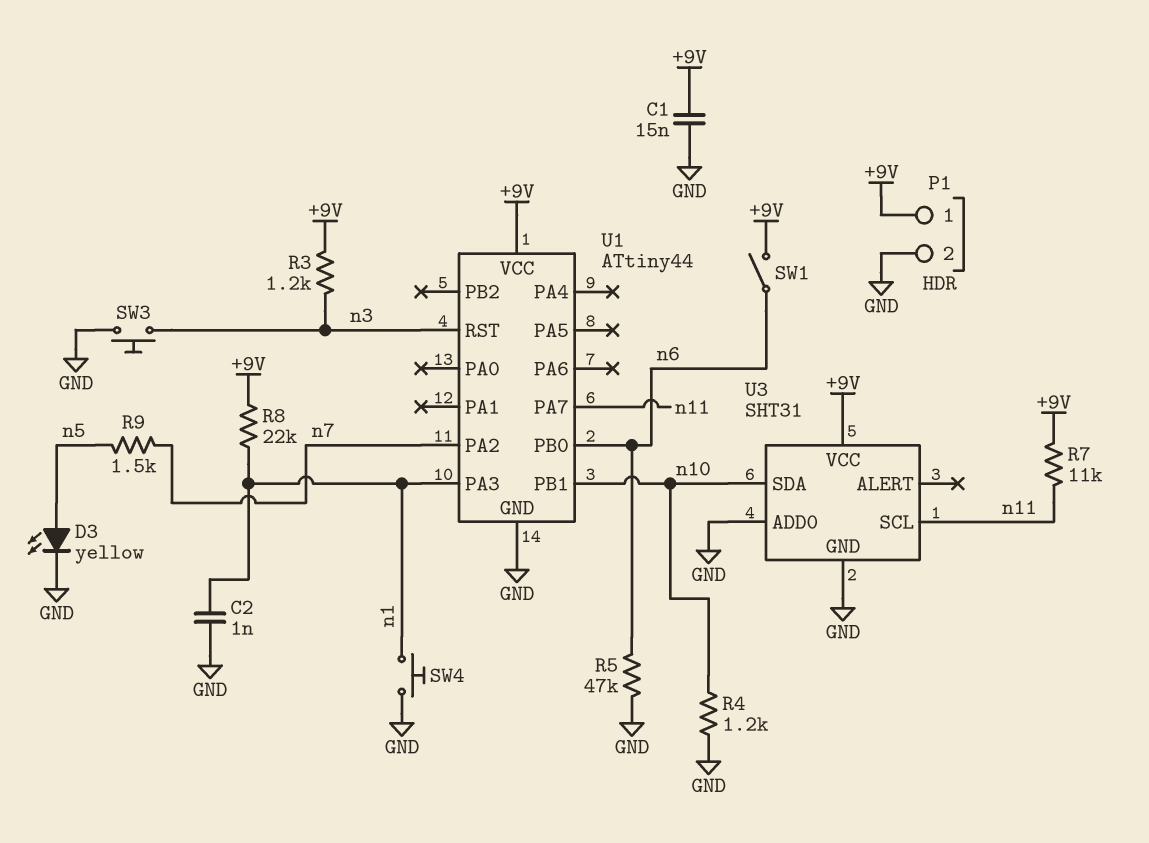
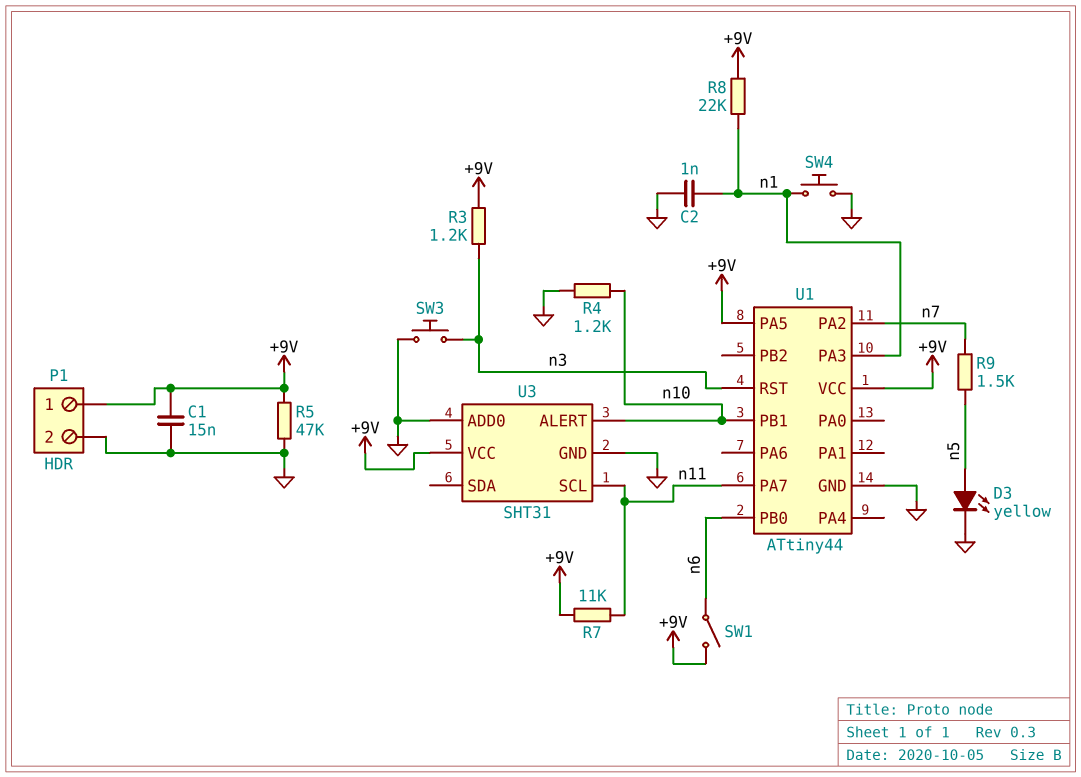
R5: 47k (GND, n6) -> 47k (+9V, GND)
U1 pin PA5: none -> +9V
U3 pin ALERT: none -> n10
U3 pin SDA: n10 -> none

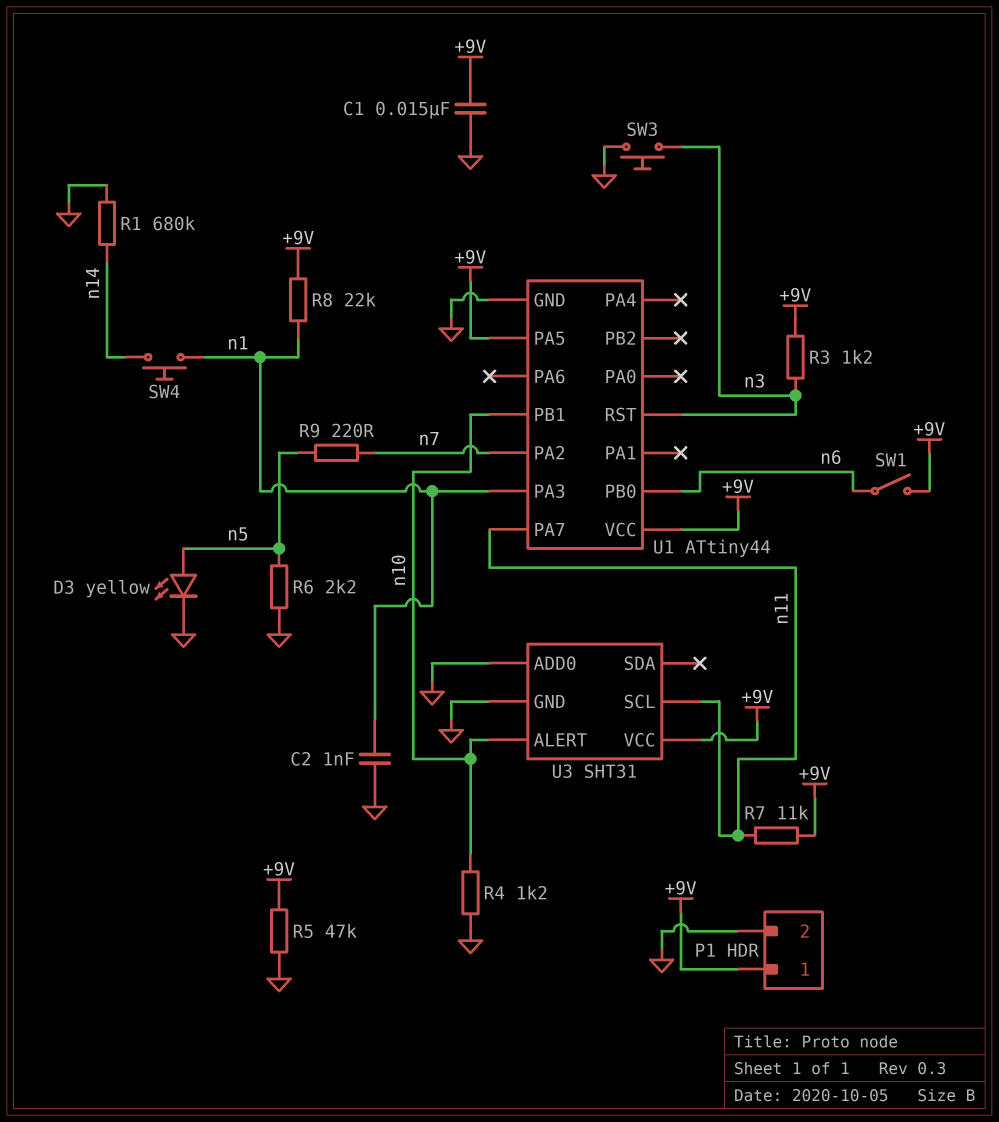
R1: none -> 680k (GND, n14)
R6: none -> 2.2k (GND, n5)
R9: 1.5k (n5, n7) -> 220 (n5, n7)
SW4: button (GND, n1) -> button (n1, n14)

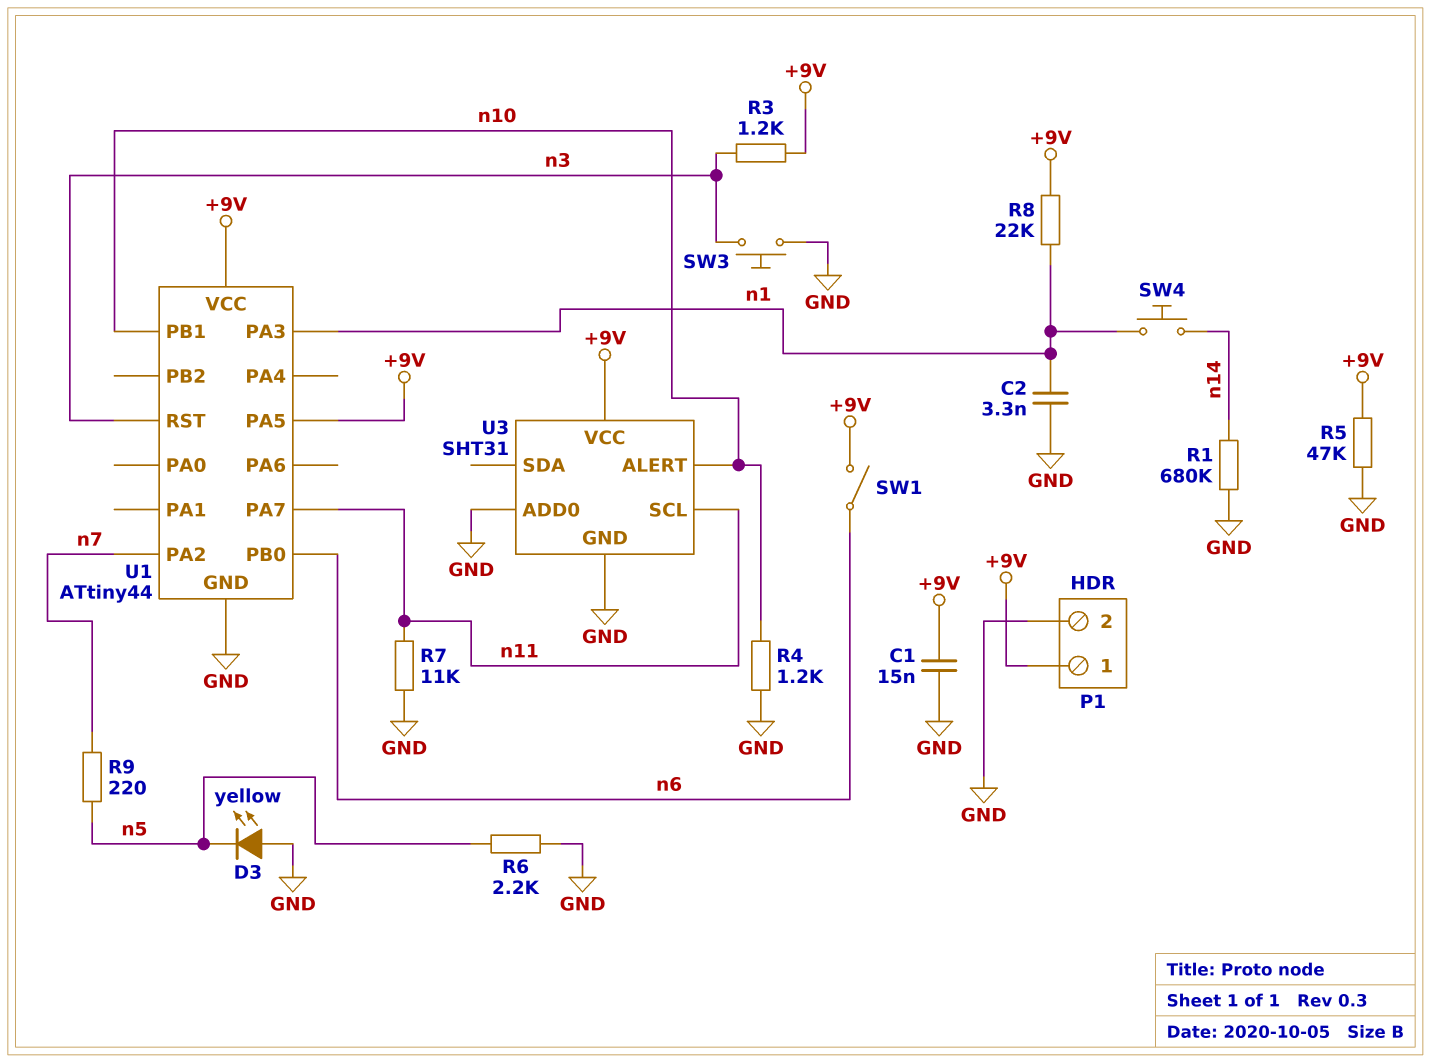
C2: 1nF (GND, n1) -> 3.3nF (GND, n1)
D3: LED yellow (A n5, K GND) -> LED yellow (A GND, K n5)
R7: 11k (+9V, n11) -> 11k (GND, n11)

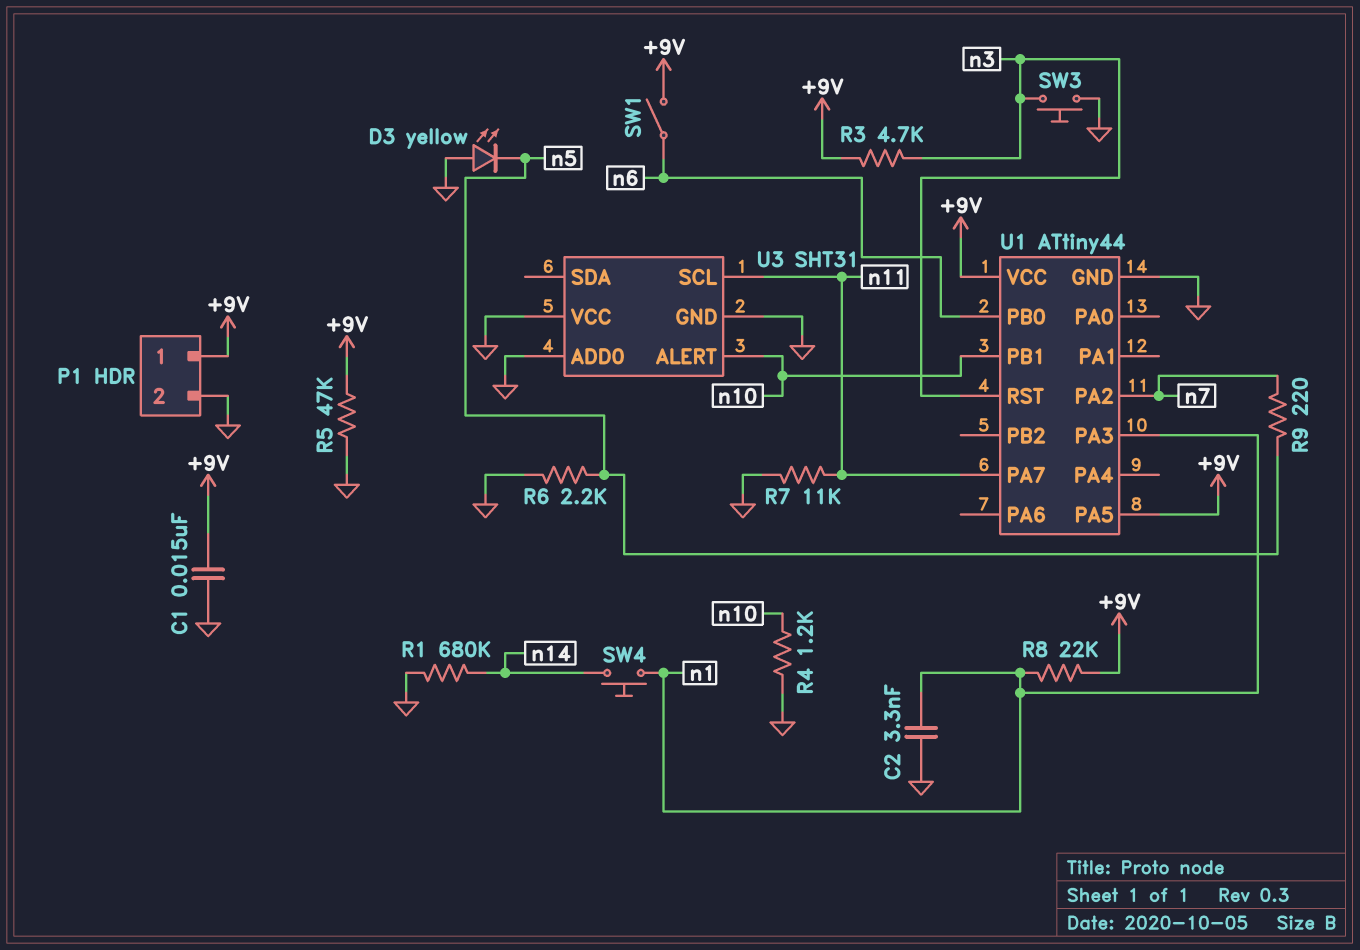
R3: 1.2k (+9V, n3) -> 4.7k (+9V, n3)
U3 pin VCC: +9V -> GND

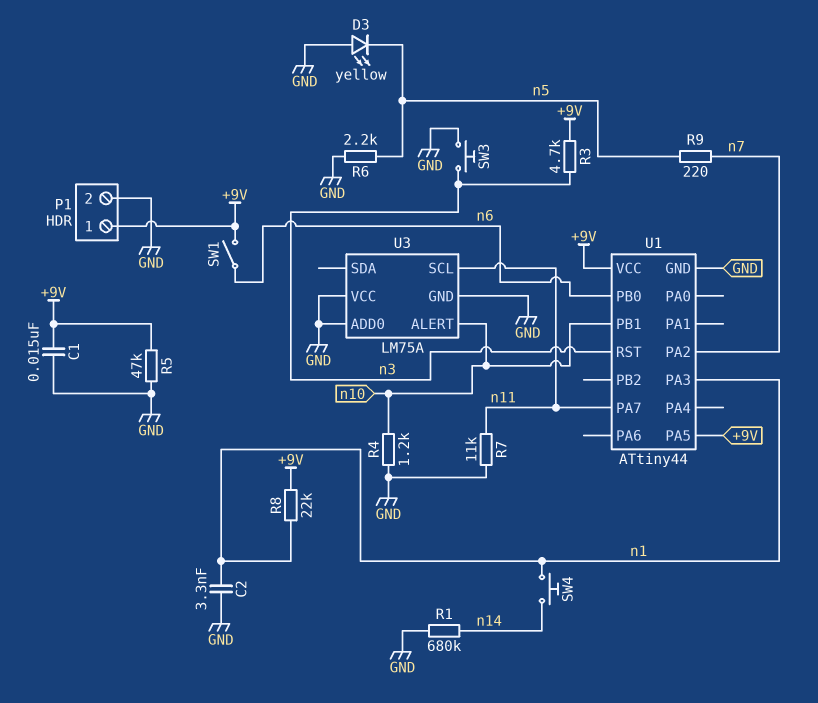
U3: SHT31 -> LM75A

